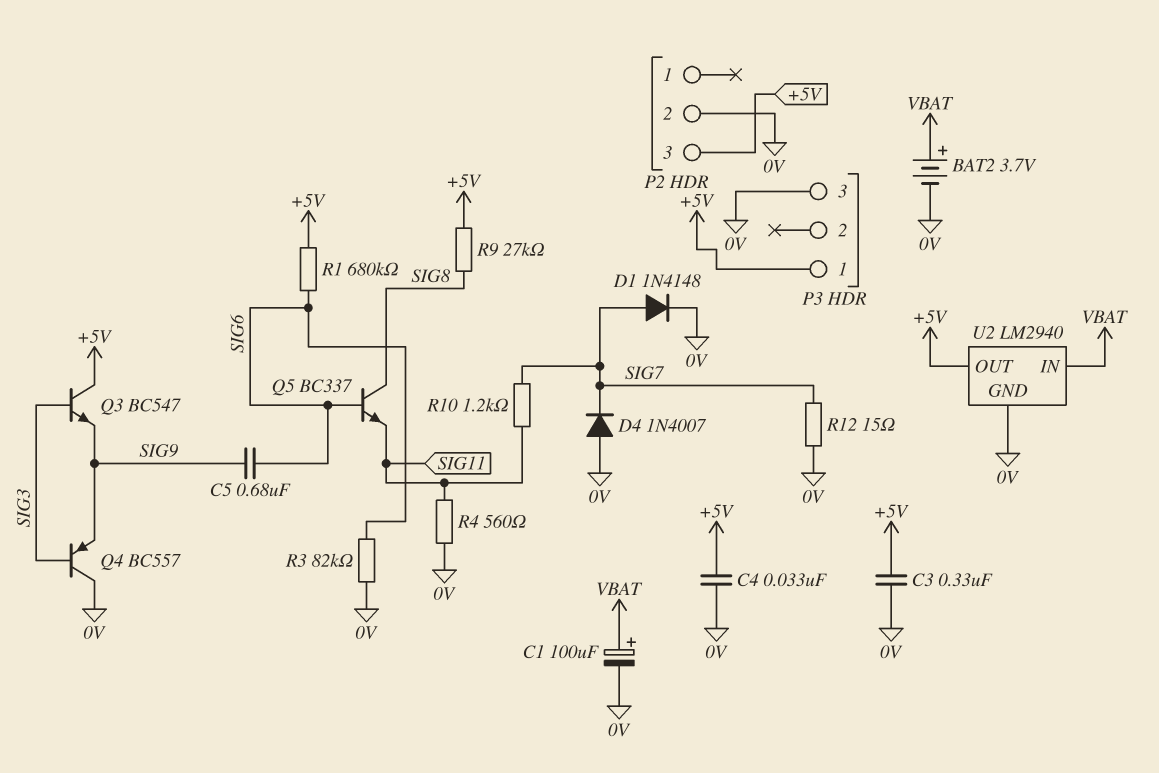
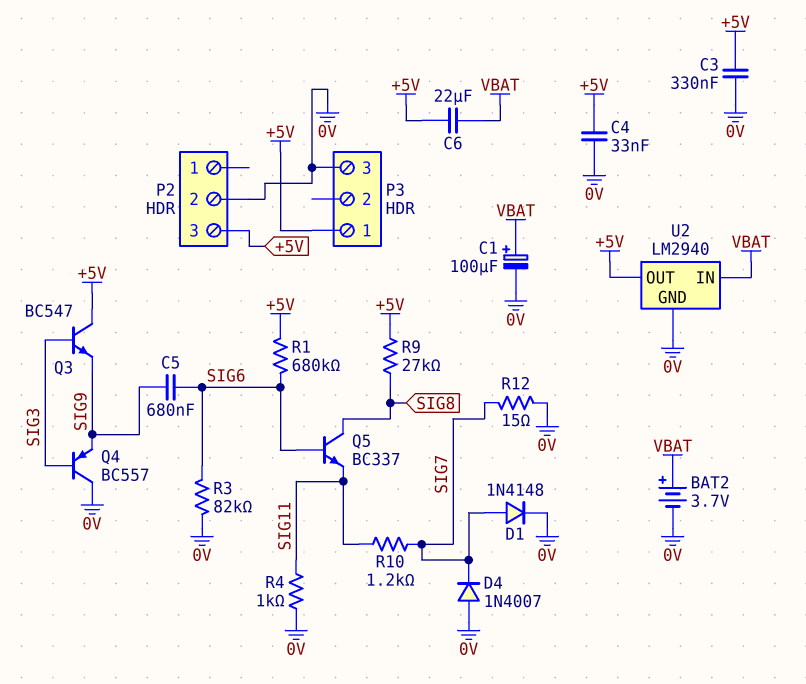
C6: none -> 22uF (+5V, VBAT)
R4: 560 (0V, SIG11) -> 1k (0V, SIG11)

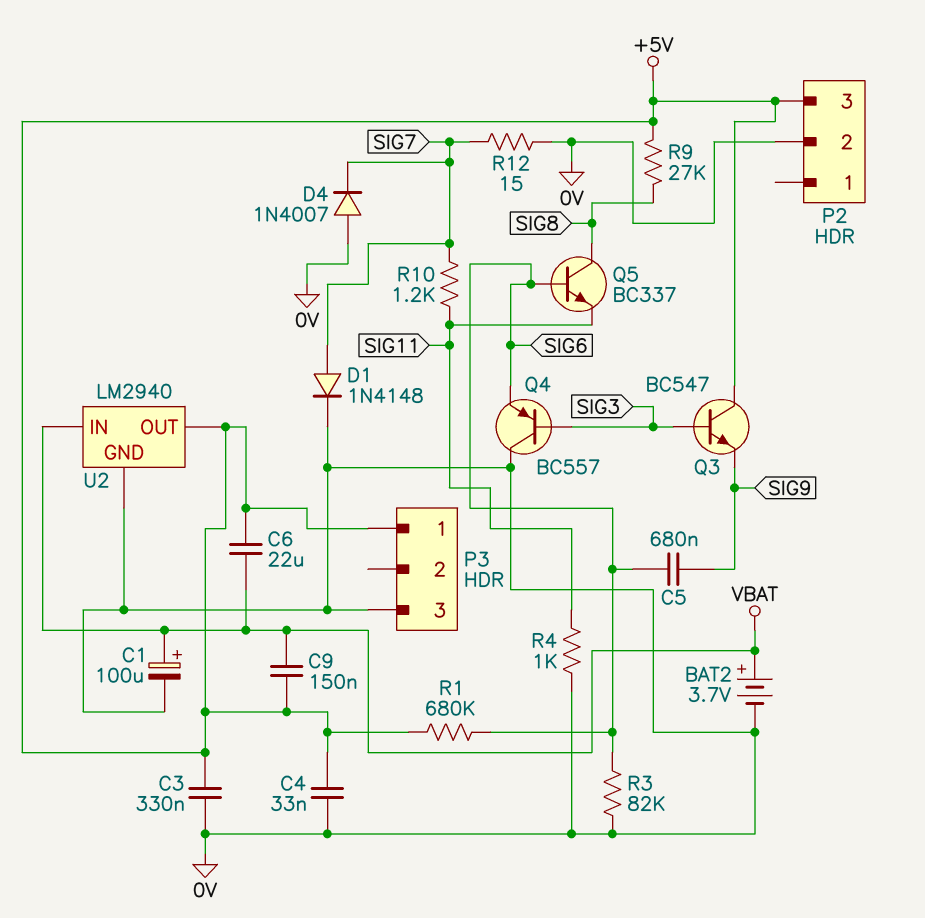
C9: none -> 150nF (+5V, VBAT)
Q4: PNP BC557 (B SIG3, C 0V, E SIG9) -> PNP BC557 (B SIG3, C 0V, E SIG6)

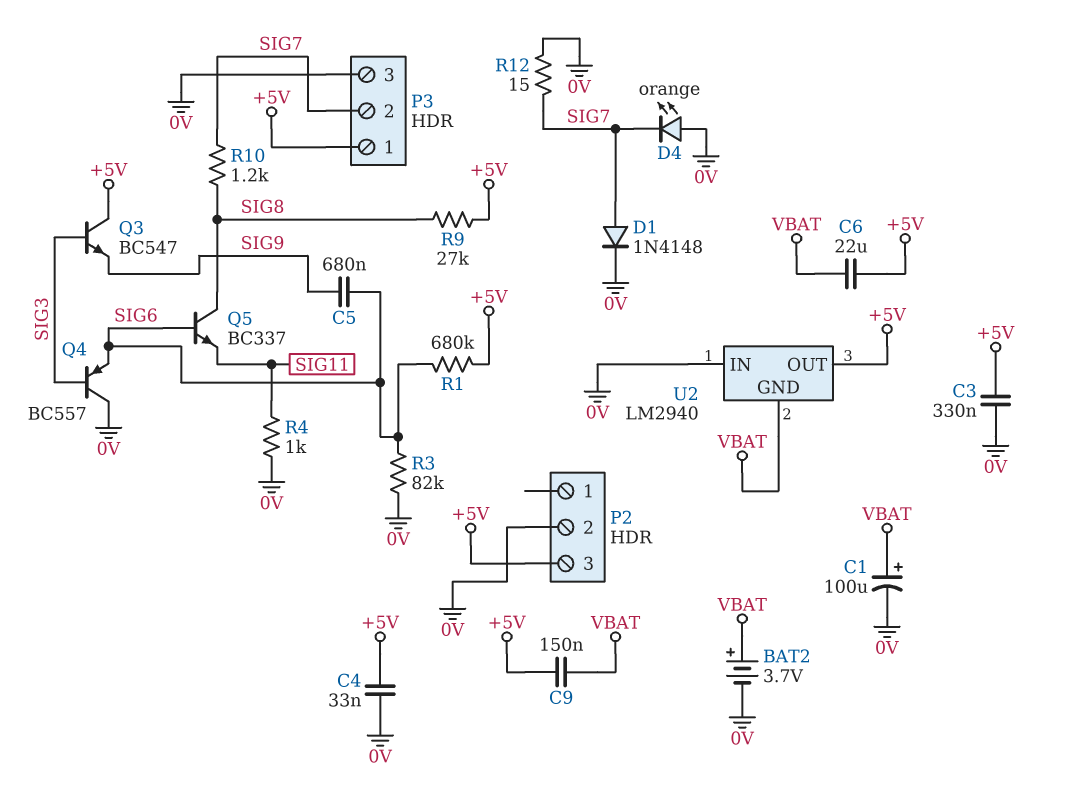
D4: diode 1N4007 (A 0V, K SIG7) -> LED orange (A 0V, K SIG7)
P3 pin 2: none -> SIG7
R10: 1.2k (SIG7, SIG11) -> 1.2k (SIG7, SIG8)
U2 pin GND: 0V -> VBAT
U2 pin IN: VBAT -> 0V

